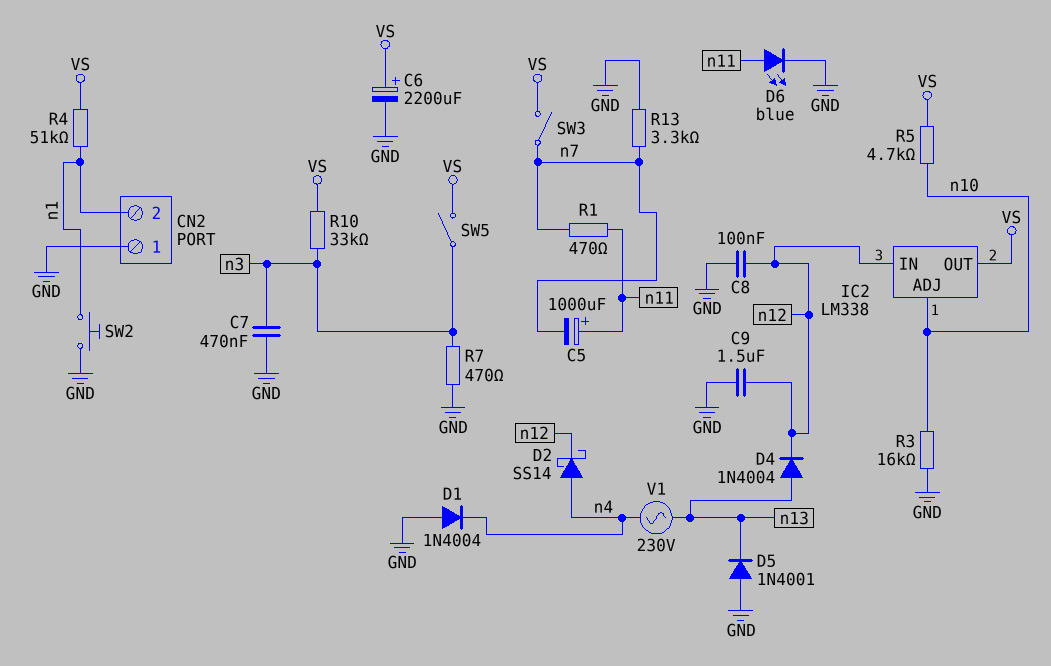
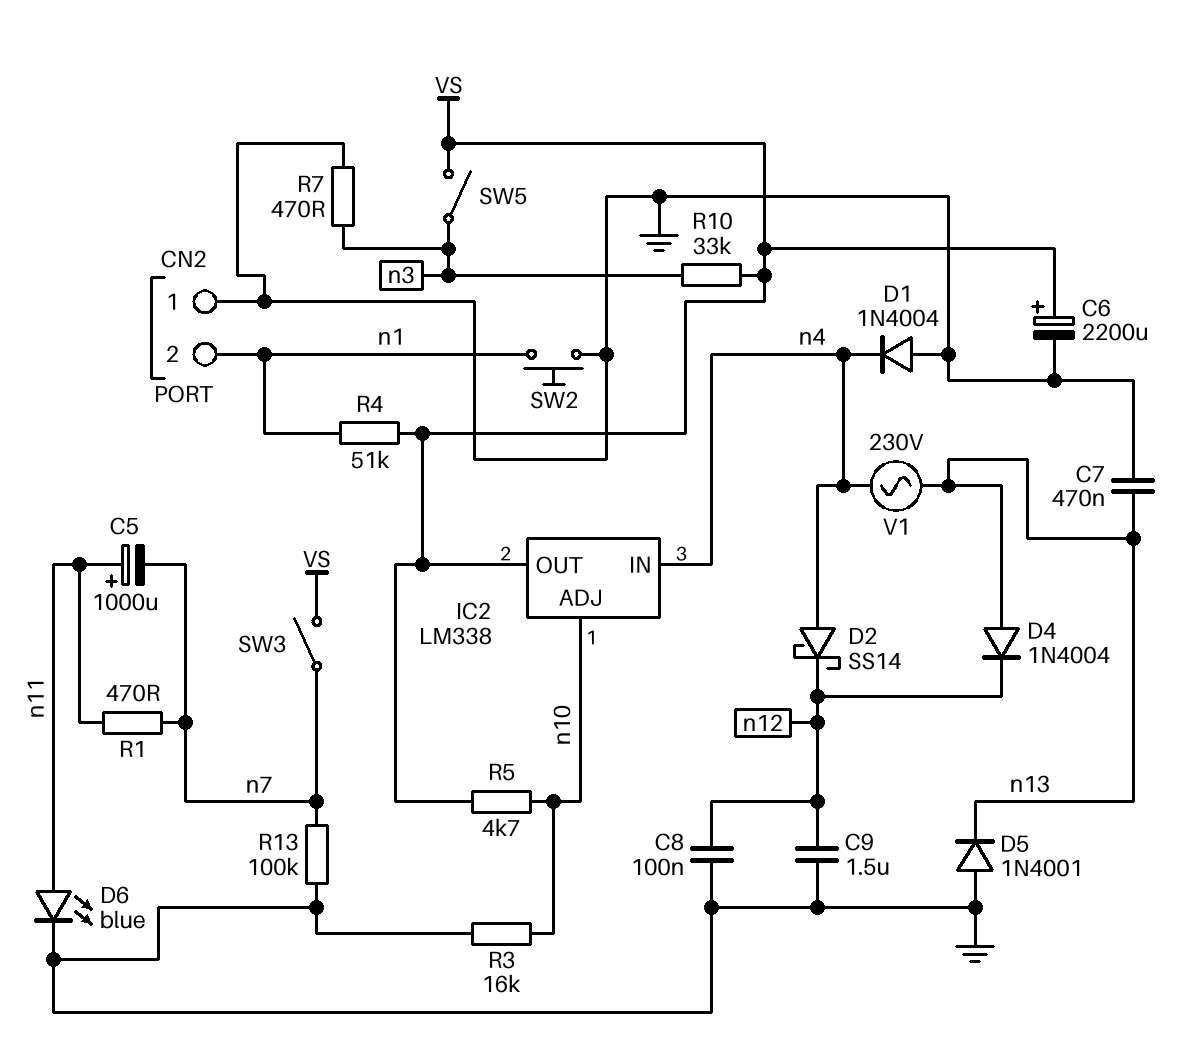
C7: 470nF (GND, n3) -> 470nF (GND, n13)
IC2 pin IN: n12 -> n4
R13: 3.3k (GND, n7) -> 100k (GND, n7)

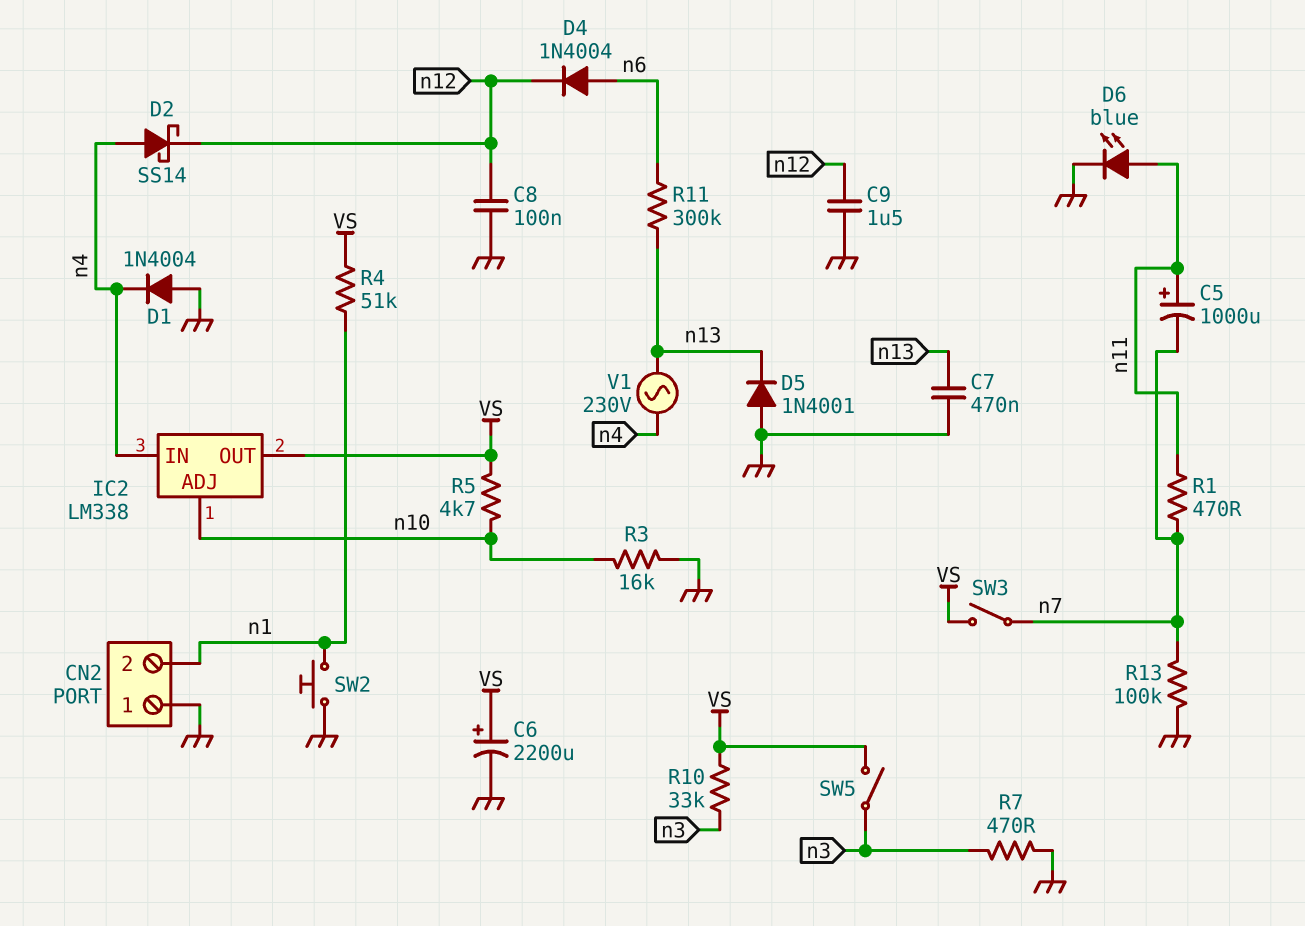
D4: diode 1N4004 (A n13, K n12) -> diode 1N4004 (A n6, K n12)
R11: none -> 300k (n6, n13)

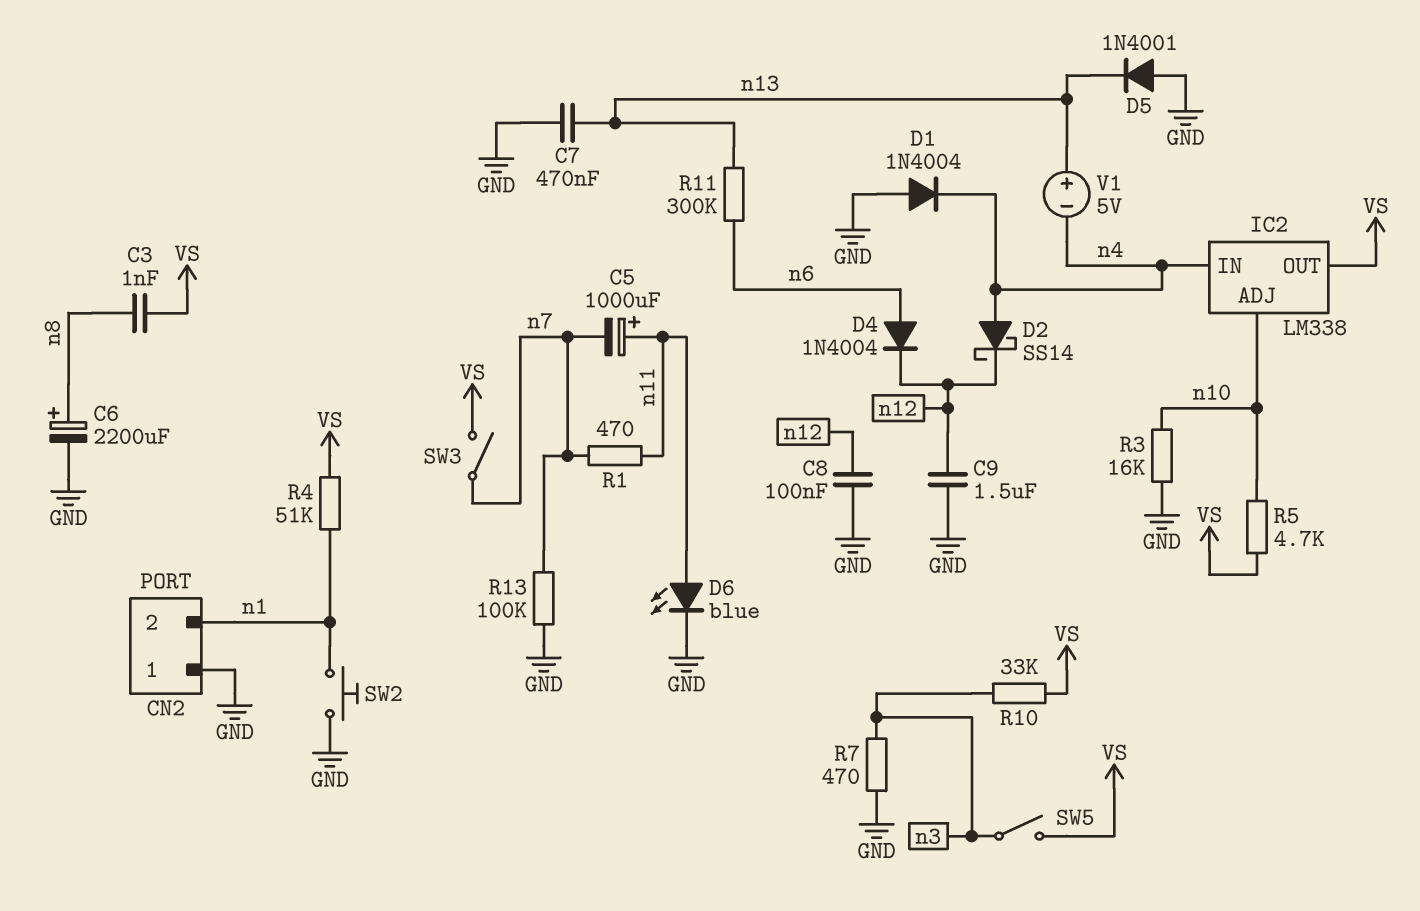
C3: none -> 1nF (VS, n8)
C6: 2200uF (plus VS, minus GND) -> 2200uF (plus n8, minus GND)
V1: AC 230V (n4, n13) -> 5V (plus n13, minus n4)

